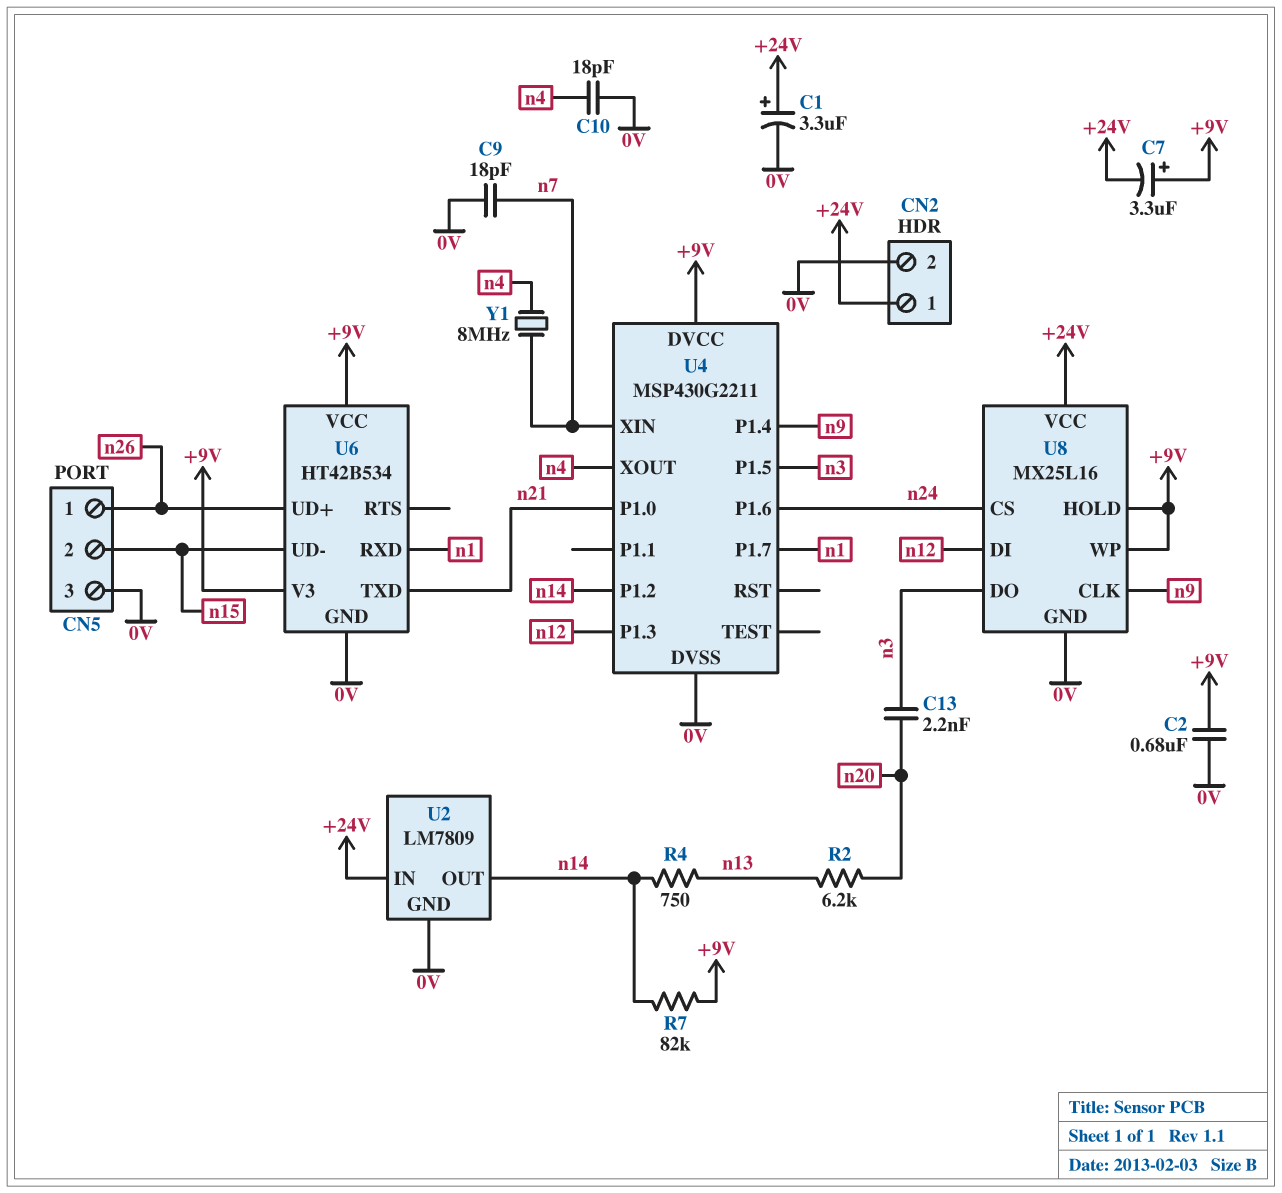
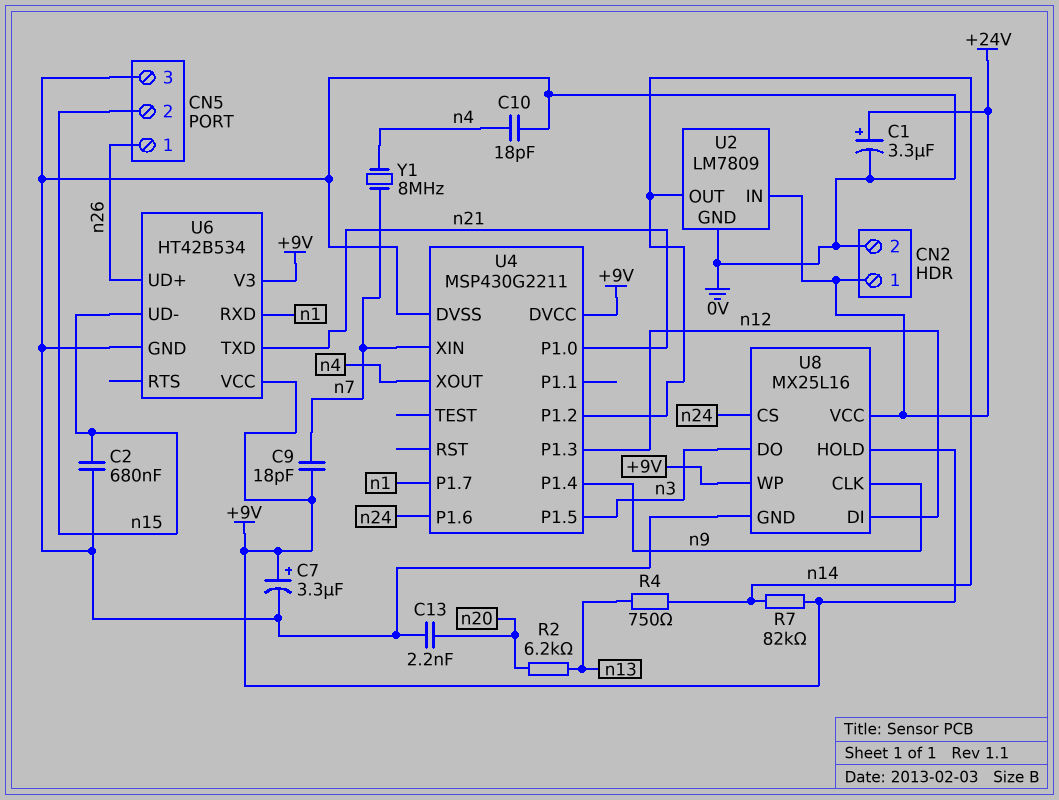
C2: 680nF (+9V, 0V) -> 680nF (0V, n15)
C7: 3.3uF (plus +9V, minus +24V) -> 3.3uF (plus +9V, minus 0V)
C9: 18pF (0V, n7) -> 18pF (+9V, n7)
C13: 2.2nF (n3, n20) -> 2.2nF (0V, n20)

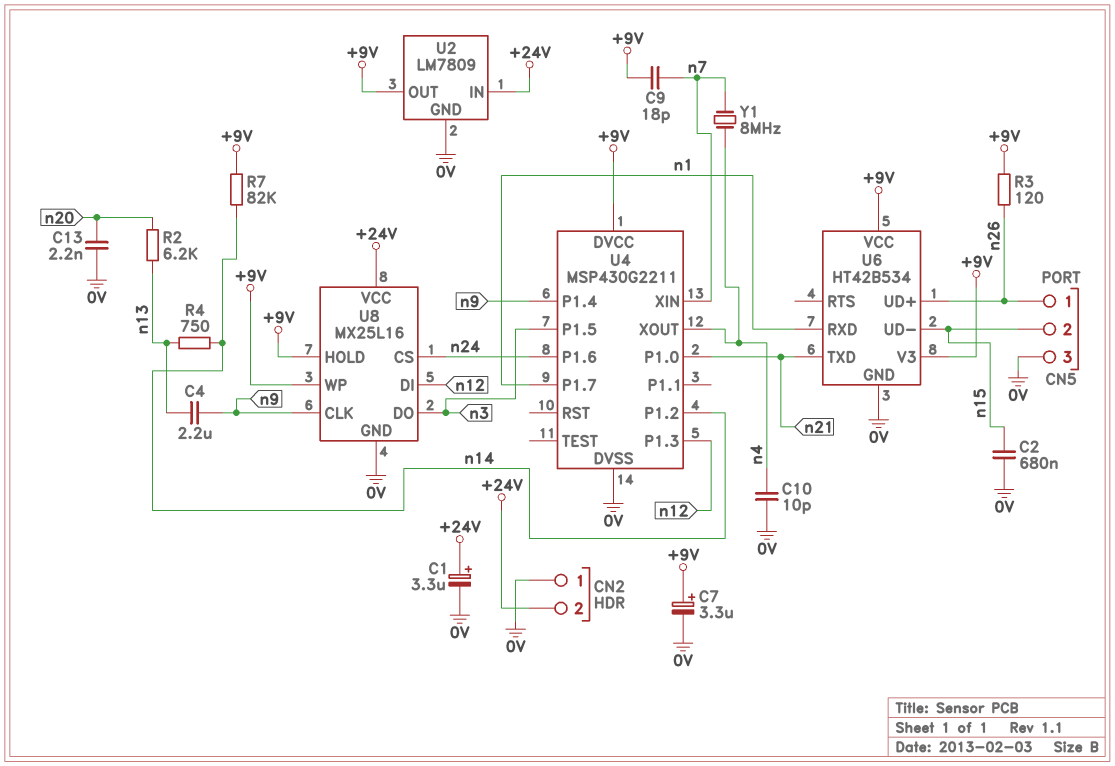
C4: none -> 2.2uF (n9, n13)
C10: 18pF (0V, n4) -> 10pF (0V, n4)
CN2 pin 1: +24V -> 0V
CN2 pin 2: 0V -> +24V
R3: none -> 120 (+9V, n26)
U2 pin OUT: n14 -> +9V

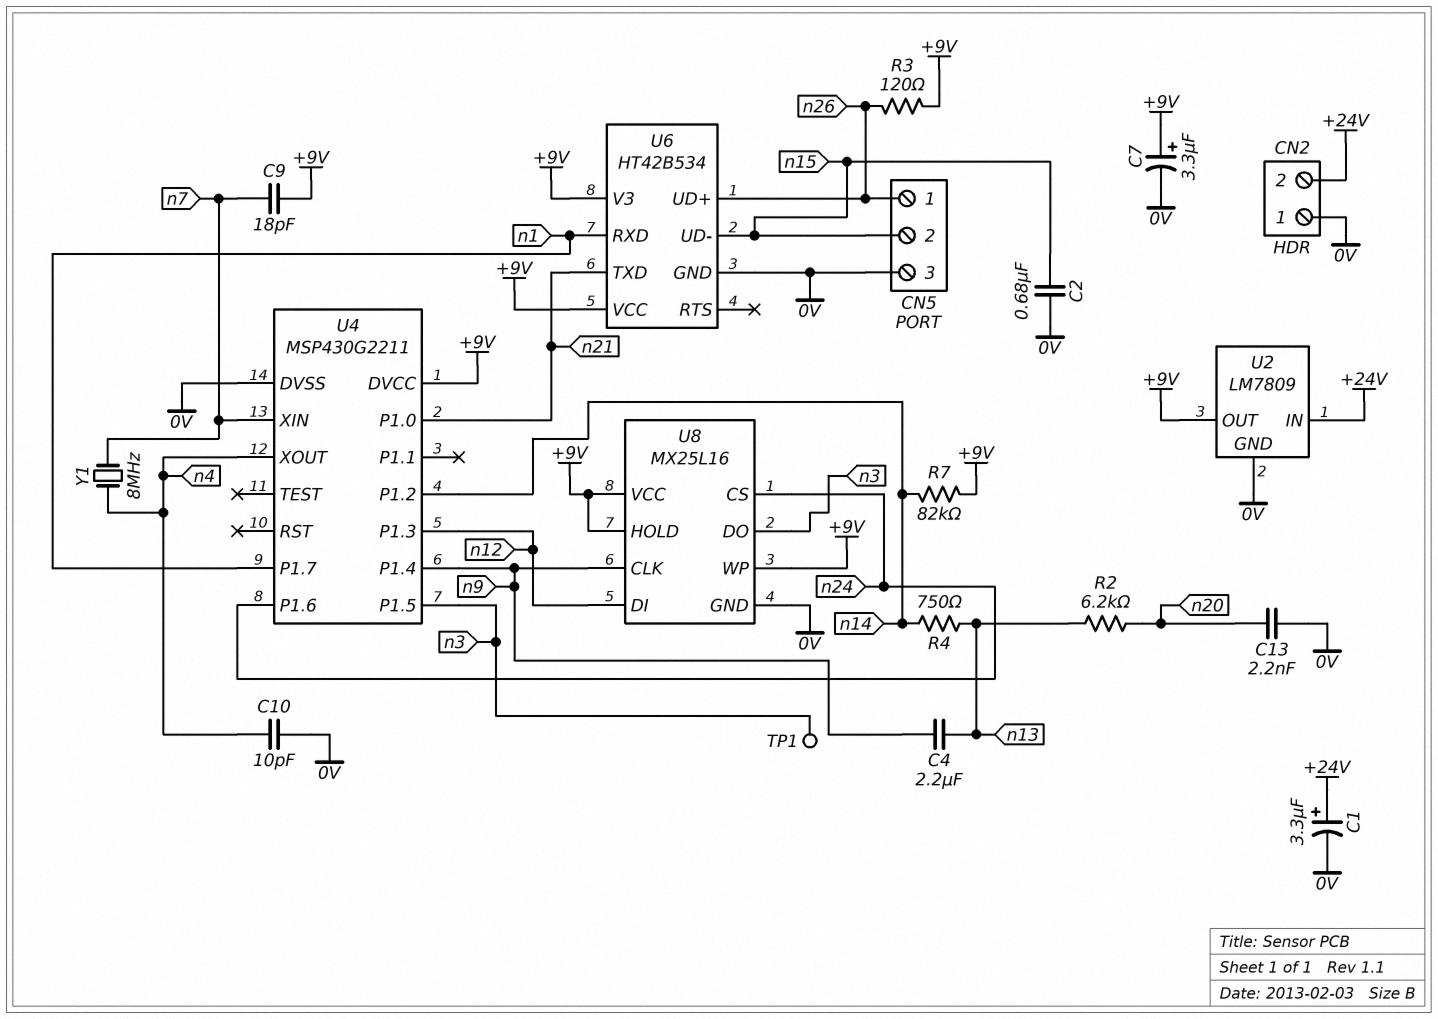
TP1: none -> test point (n3)
U8 pin VCC: +24V -> +9V

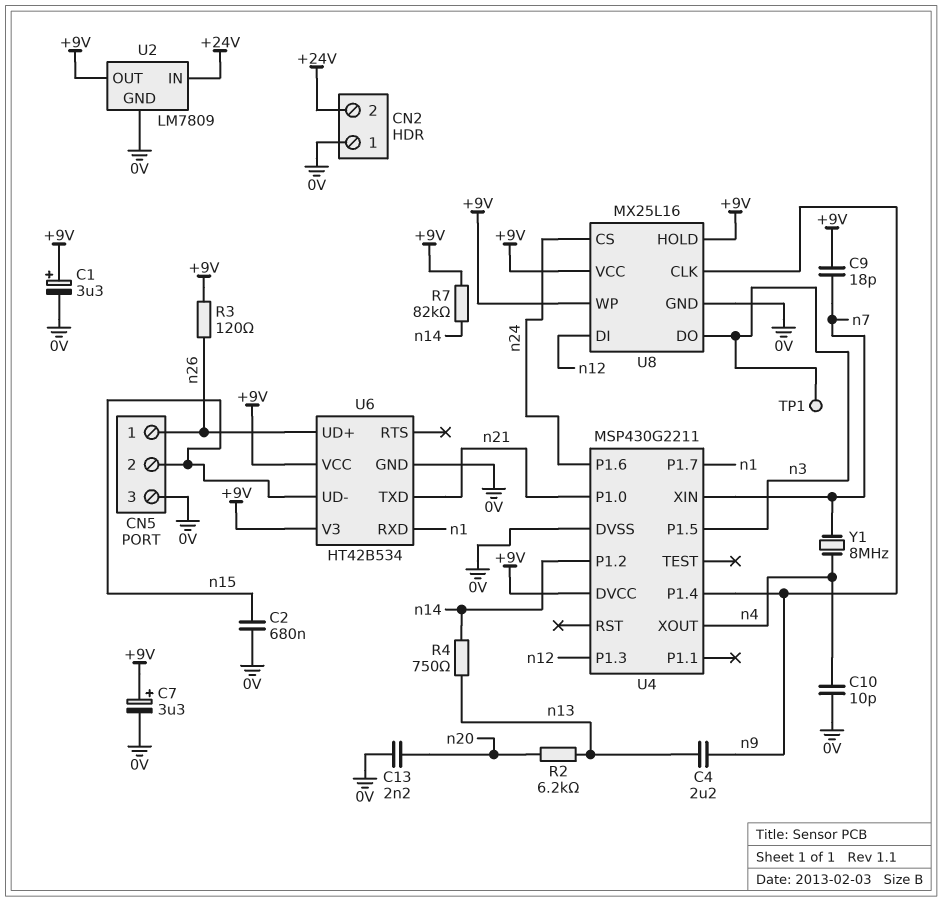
C1: 3.3uF (plus +24V, minus 0V) -> 3.3uF (plus +9V, minus 0V)

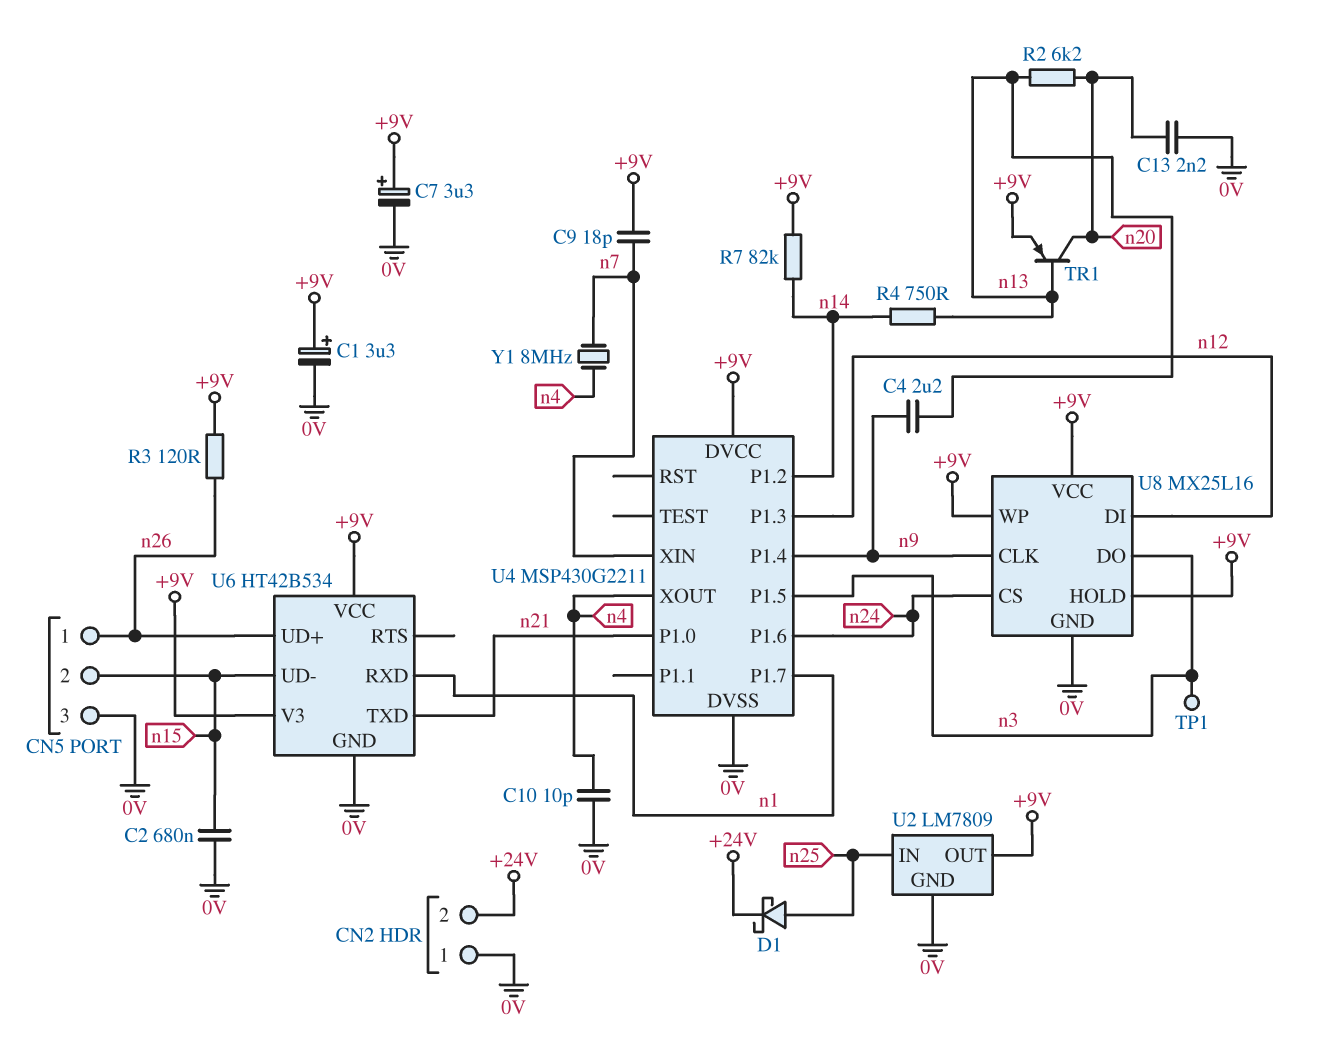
D1: none -> schottky (A n25, K +24V)
TR1: none -> PNP (B n13, C n20, E +9V)
U2 pin IN: +24V -> n25

